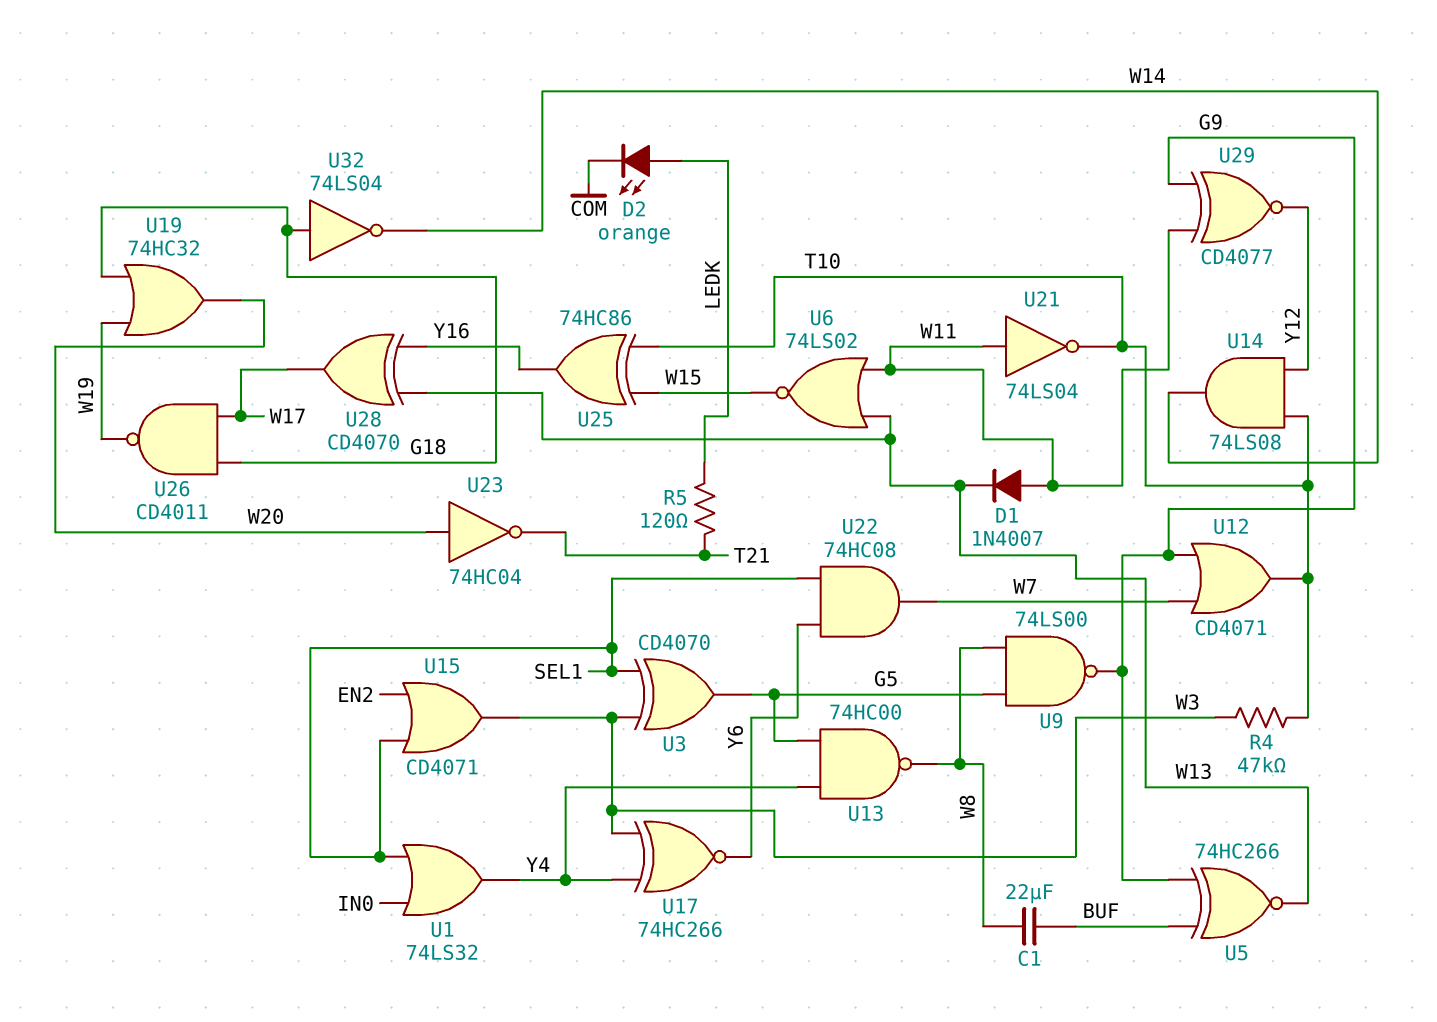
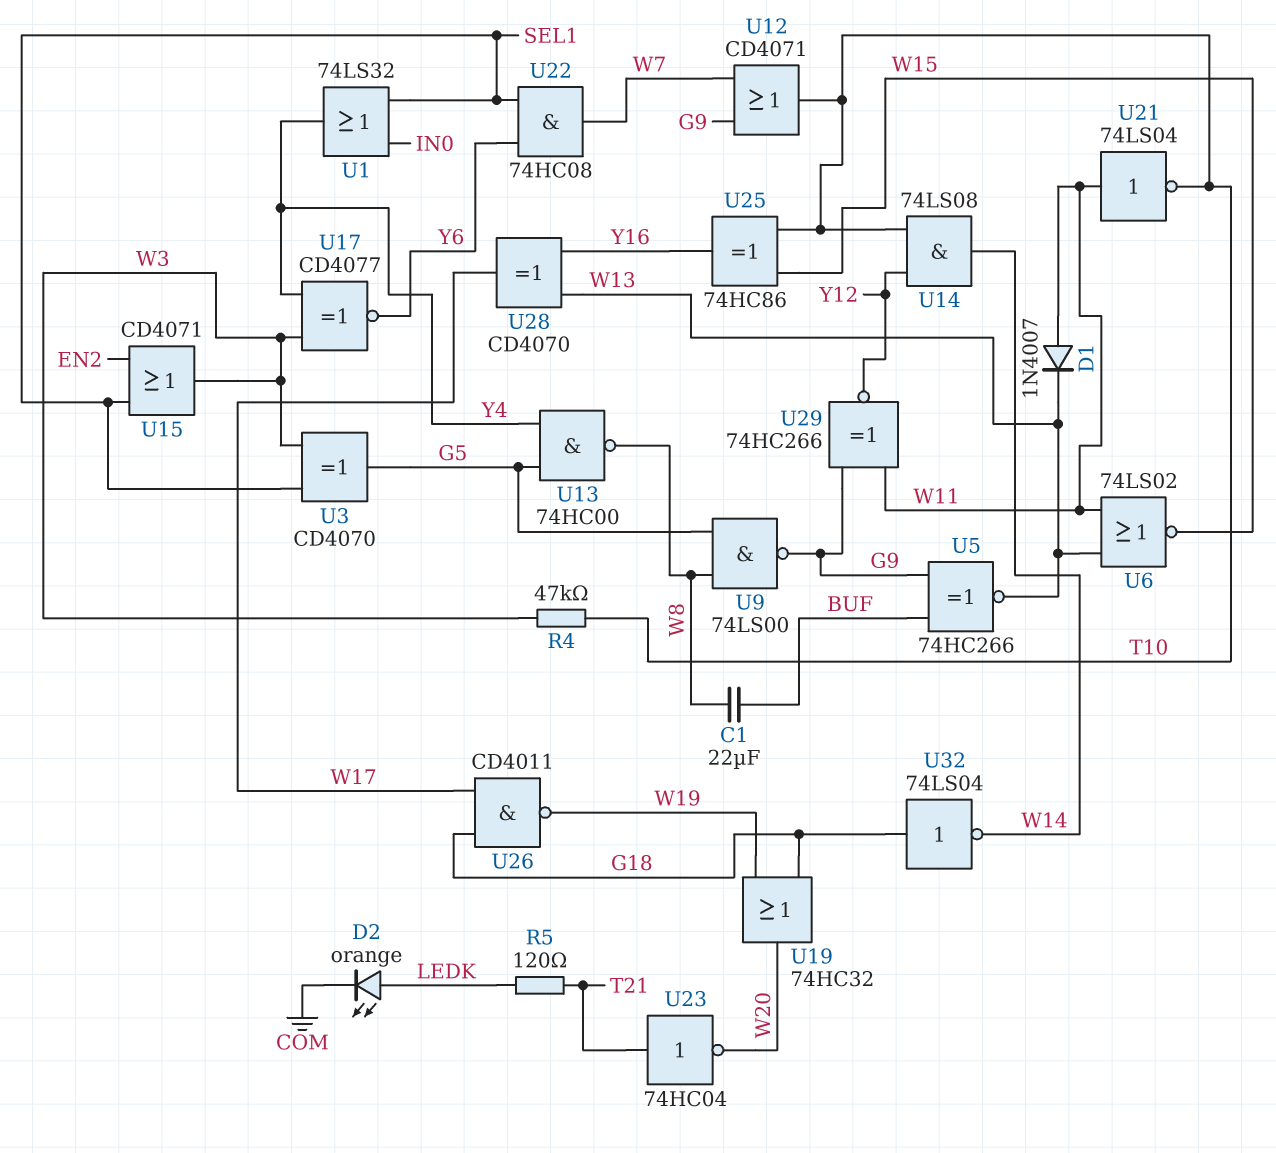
U17: XNOR 74HC266 (in W3, in Y4, out Y6) -> XNOR CD4077 (in W3, in Y4, out Y6)
U23: NOT 74HC04 (in W20, out T21) -> NOT 74HC04 (in T21, out W20)
U29: XNOR CD4077 (in G9, in W11, out Y12) -> XNOR 74HC266 (in G9, in W11, out Y12)

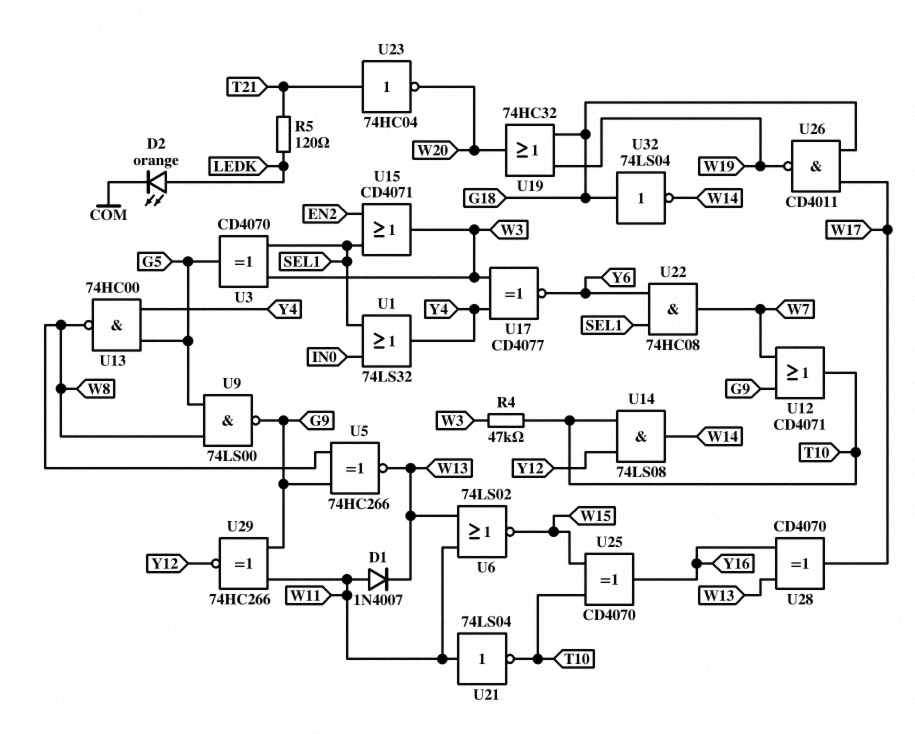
C1: 22uF (BUF, W8) -> none
U5: XNOR 74HC266 (in BUF, in G9, out W13) -> XNOR 74HC266 (in G9, in W8, out W13)
U25: XOR 74HC86 (in T10, in W15, out Y16) -> XOR CD4070 (in T10, in W15, out Y16)

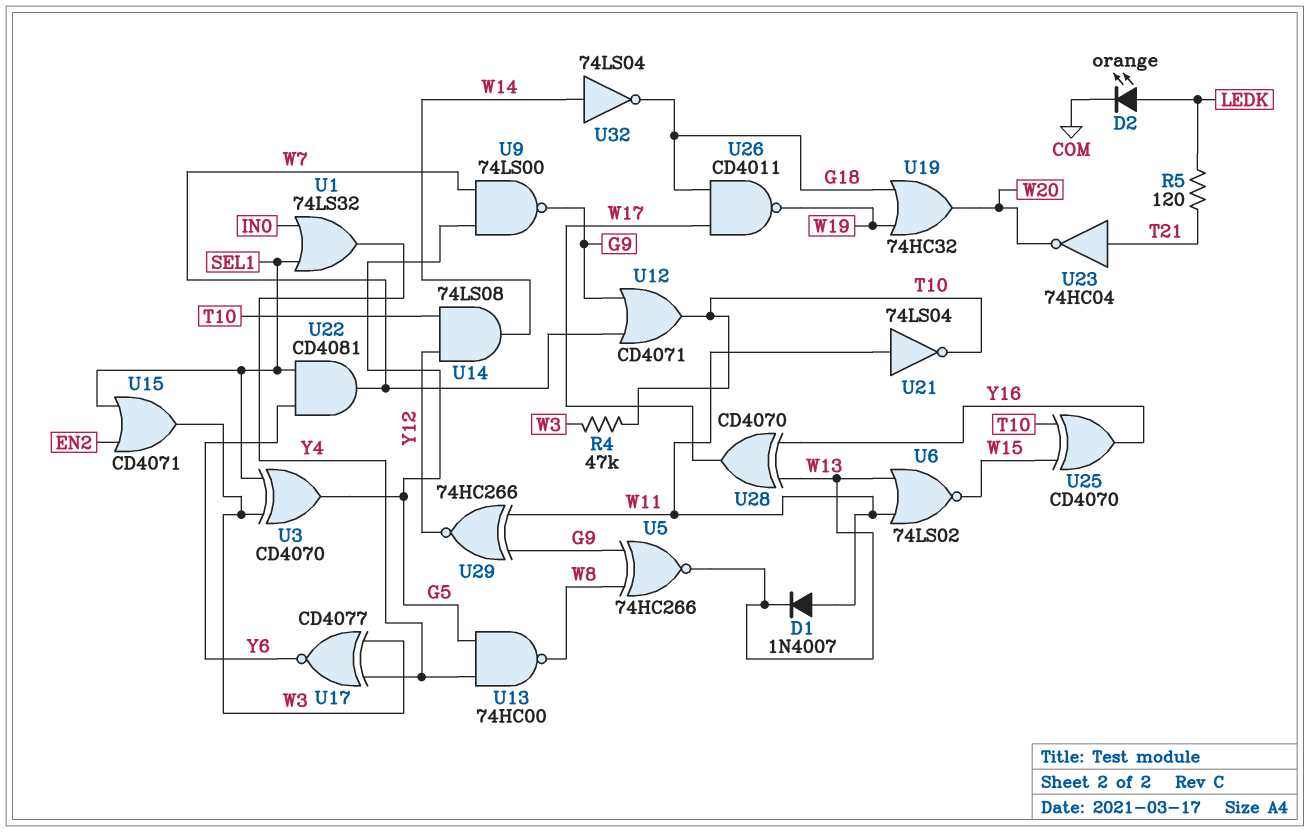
U9: NAND 74LS00 (in G5, in W8, out G9) -> NAND 74LS00 (in G5, in W7, out G9)
U22: AND 74HC08 (in SEL1, in Y6, out W7) -> AND CD4081 (in SEL1, in Y6, out W7)
U32: NOT 74LS04 (in G18, out W14) -> NOT 74LS04 (in W14, out G18)

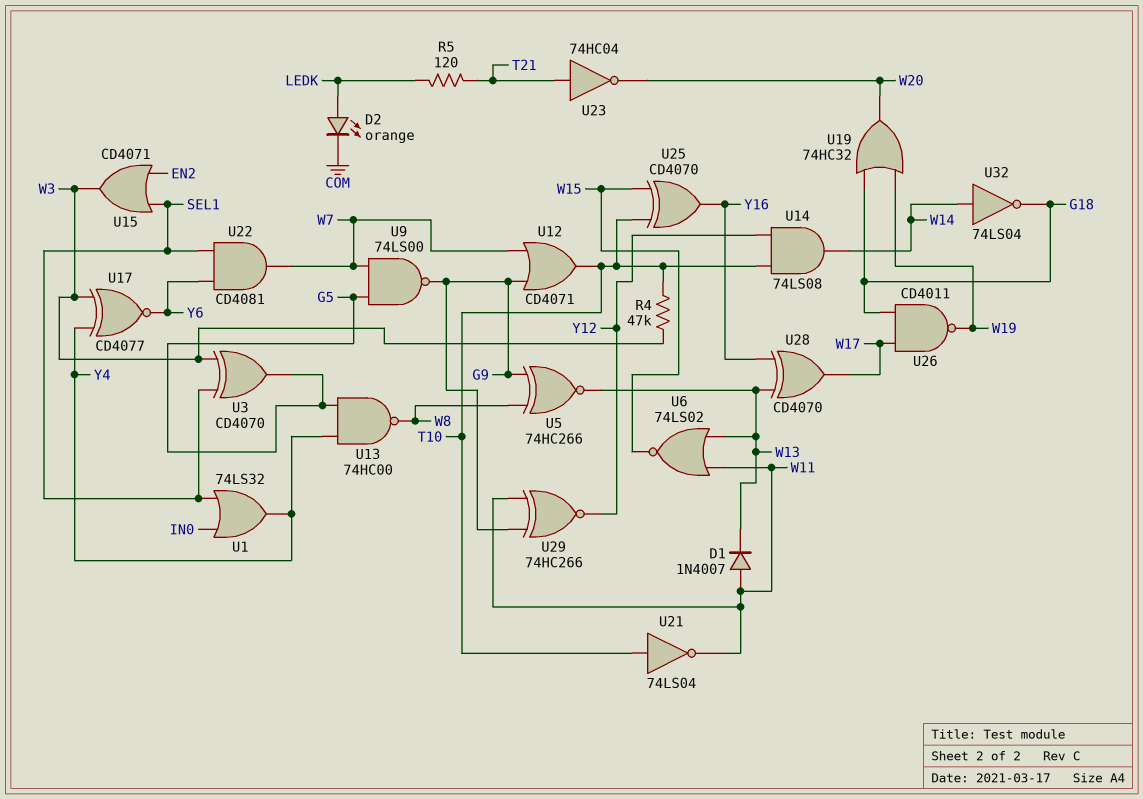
U21: NOT 74LS04 (in W11, out T10) -> NOT 74LS04 (in T10, out W11)

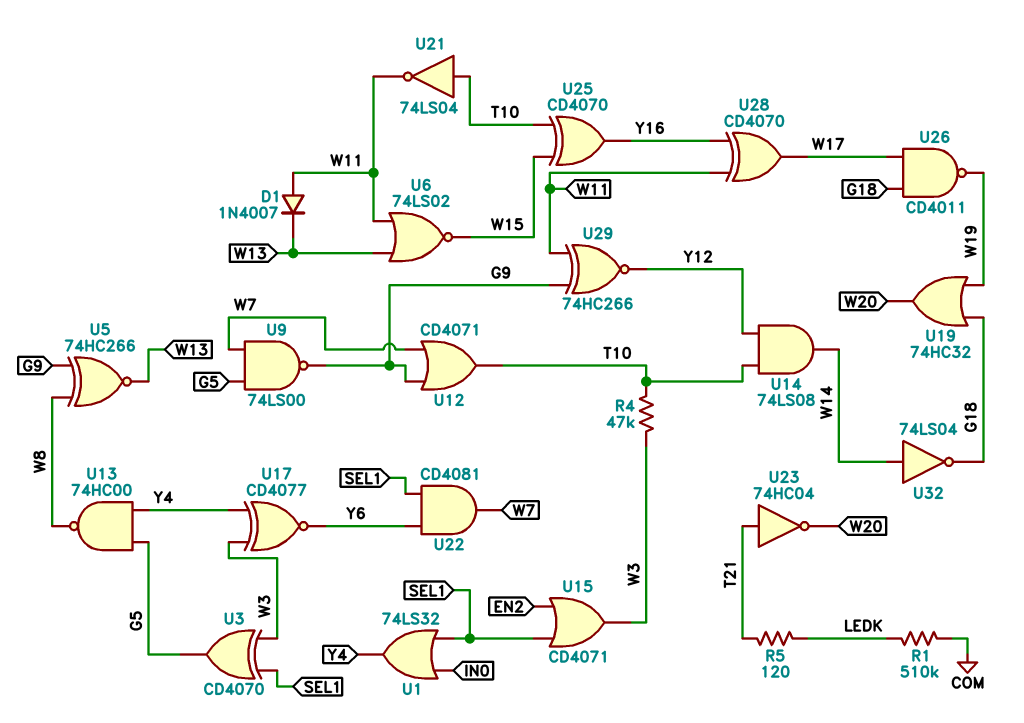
D2: LED orange (A LEDK, K COM) -> none
R1: none -> 510k (COM, LEDK)
U28: XOR CD4070 (in W13, in Y16, out W17) -> XOR CD4070 (in W11, in Y16, out W17)

